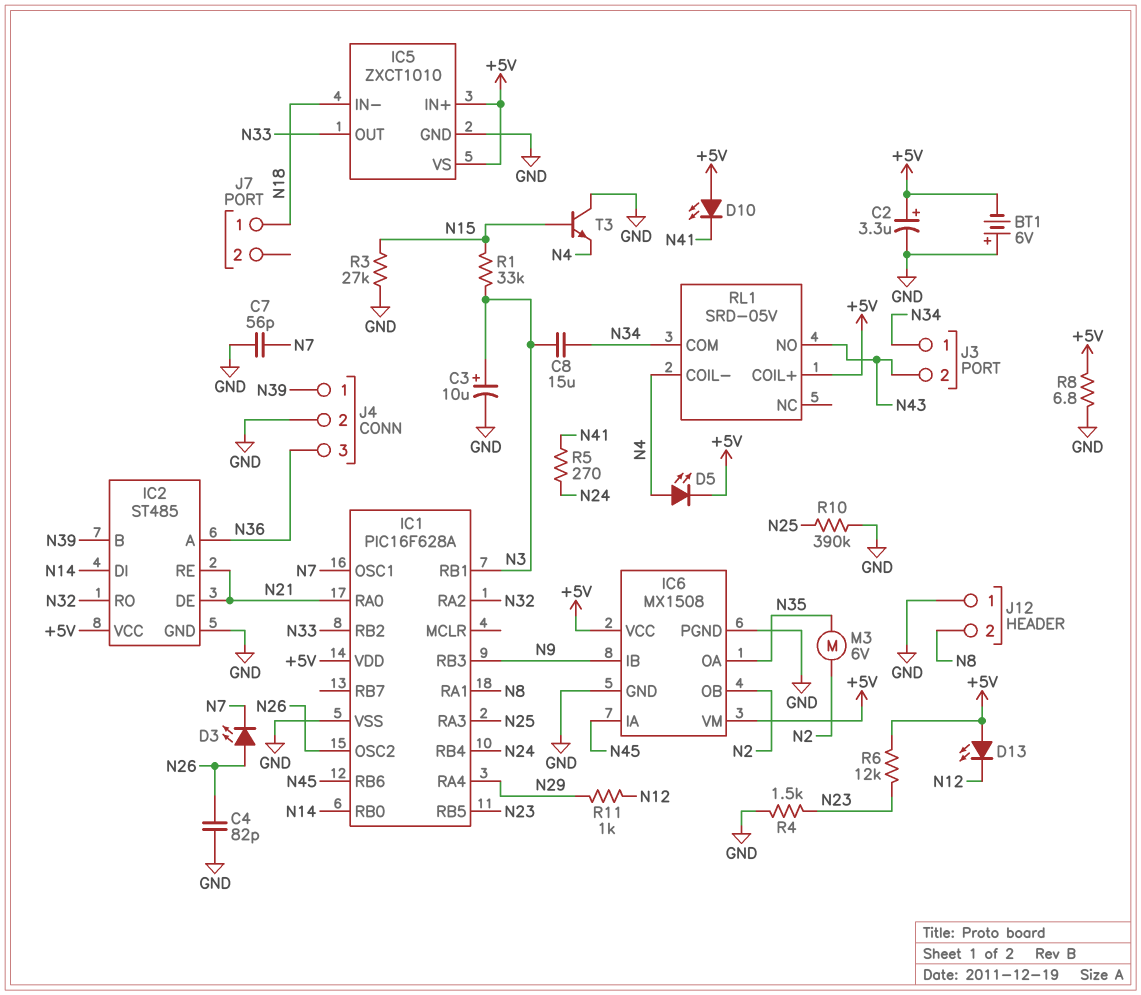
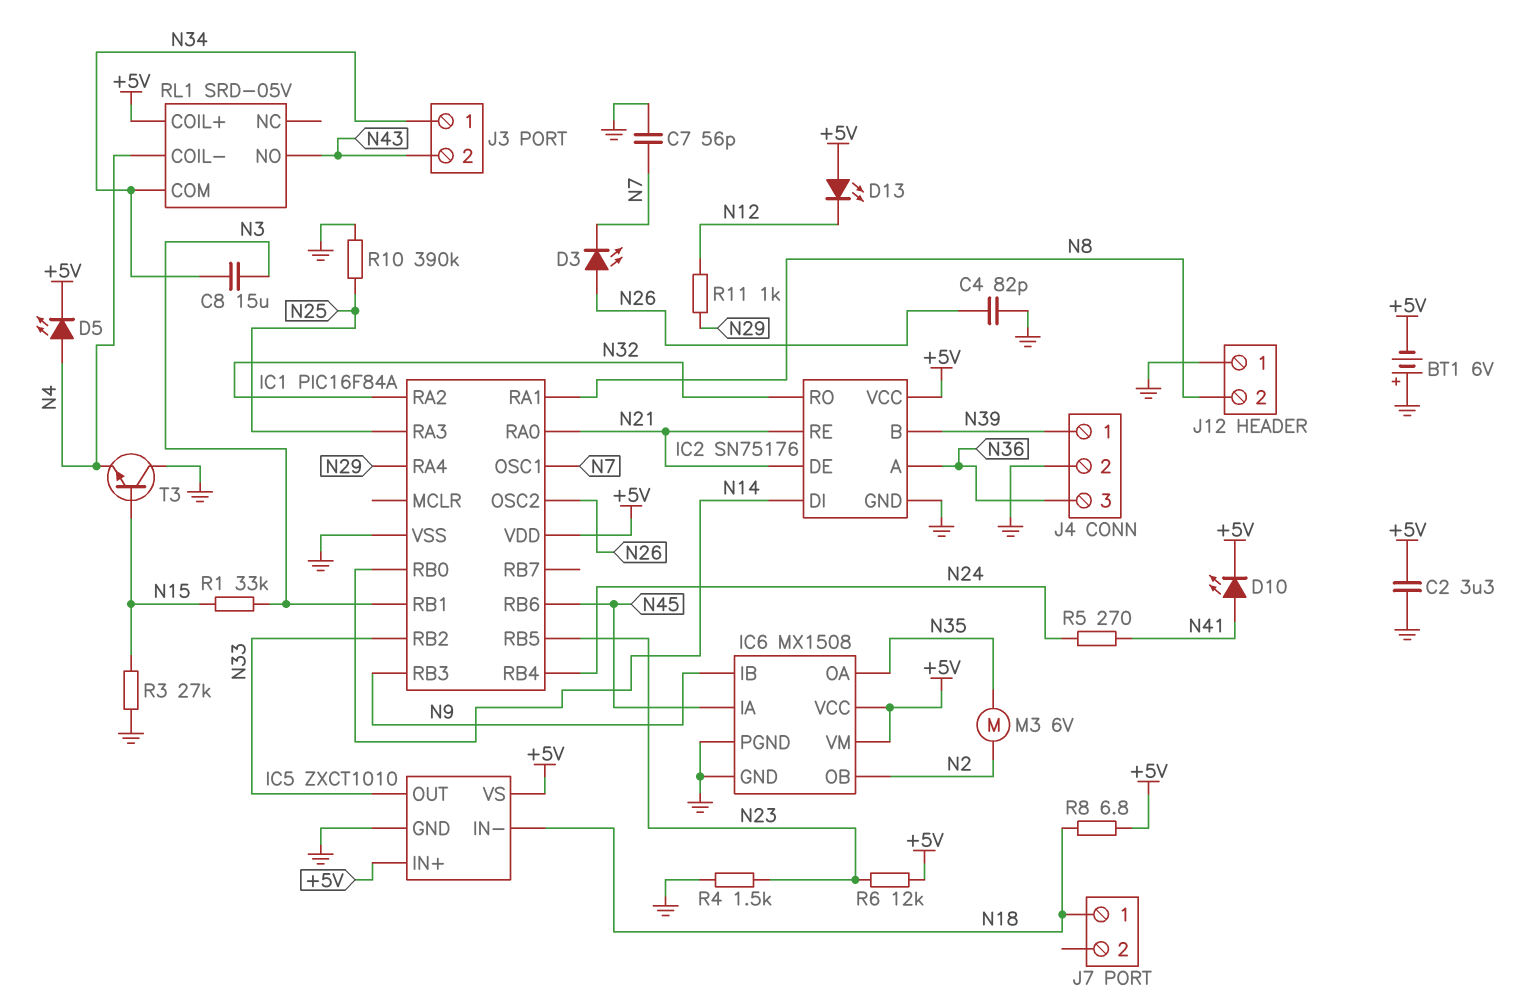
C2: 3.3uF (plus +5V, minus GND) -> 3.3uF (+5V, GND)
C3: 10uF (plus N3, minus GND) -> none
D10: LED (A +5V, K N41) -> LED (A N41, K +5V)
IC1: PIC16F628A -> PIC16F84A
IC2: ST485 -> SN75176
R8: 6.8 (+5V, GND) -> 6.8 (+5V, N18)

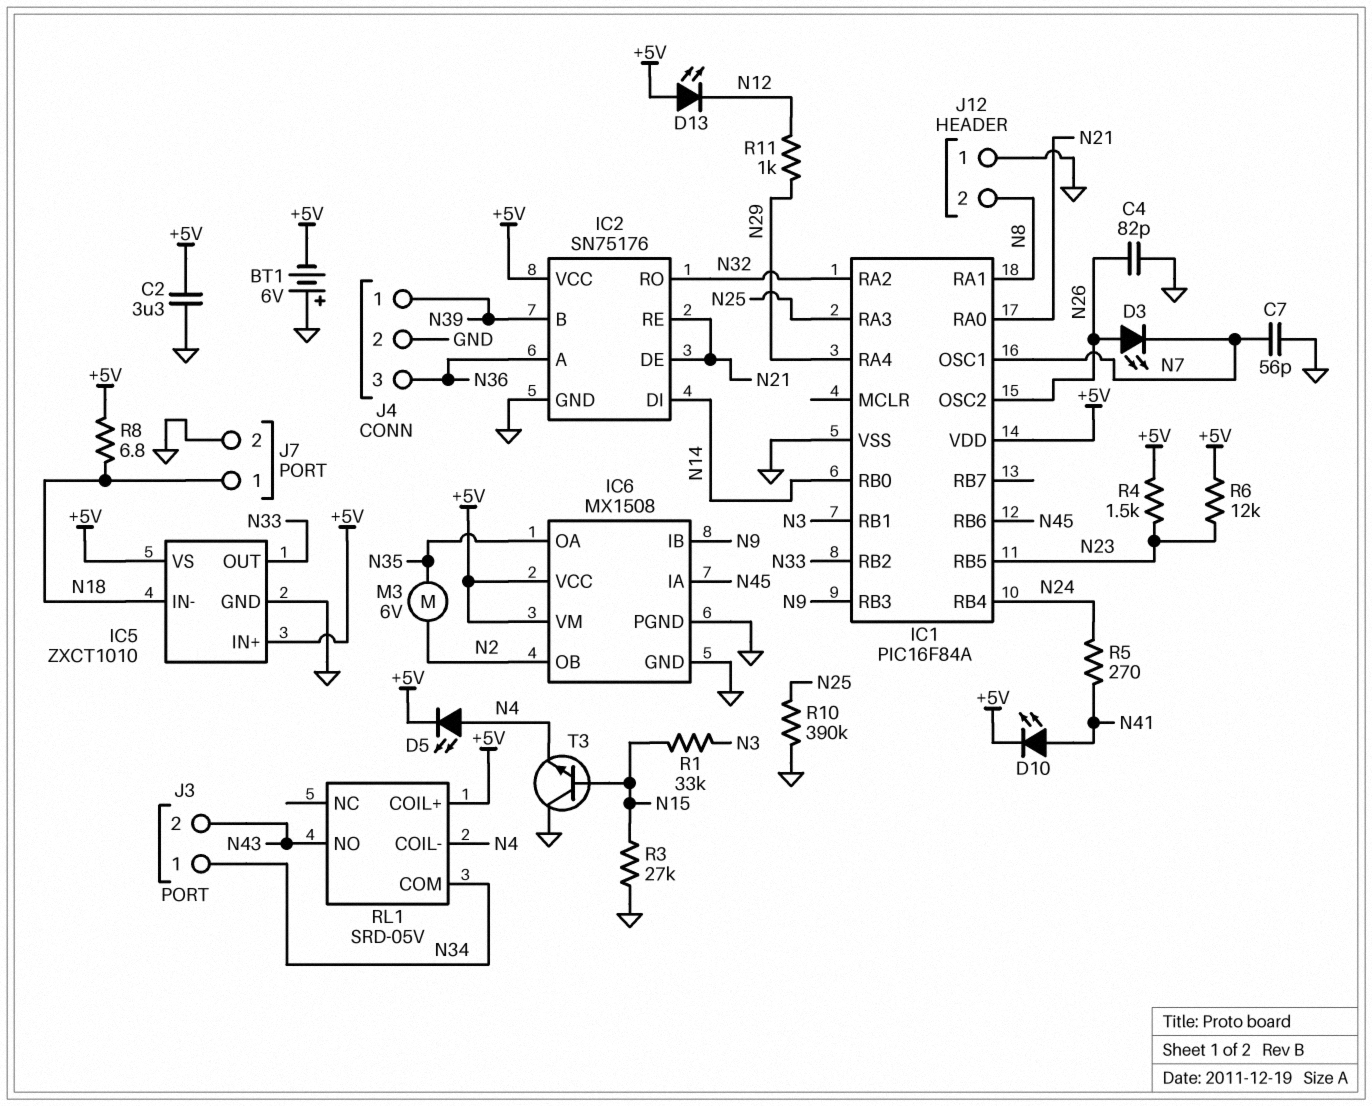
C8: 15uF (N3, N34) -> none
J7 pin 2: none -> GND
R4: 1.5k (GND, N23) -> 1.5k (+5V, N23)

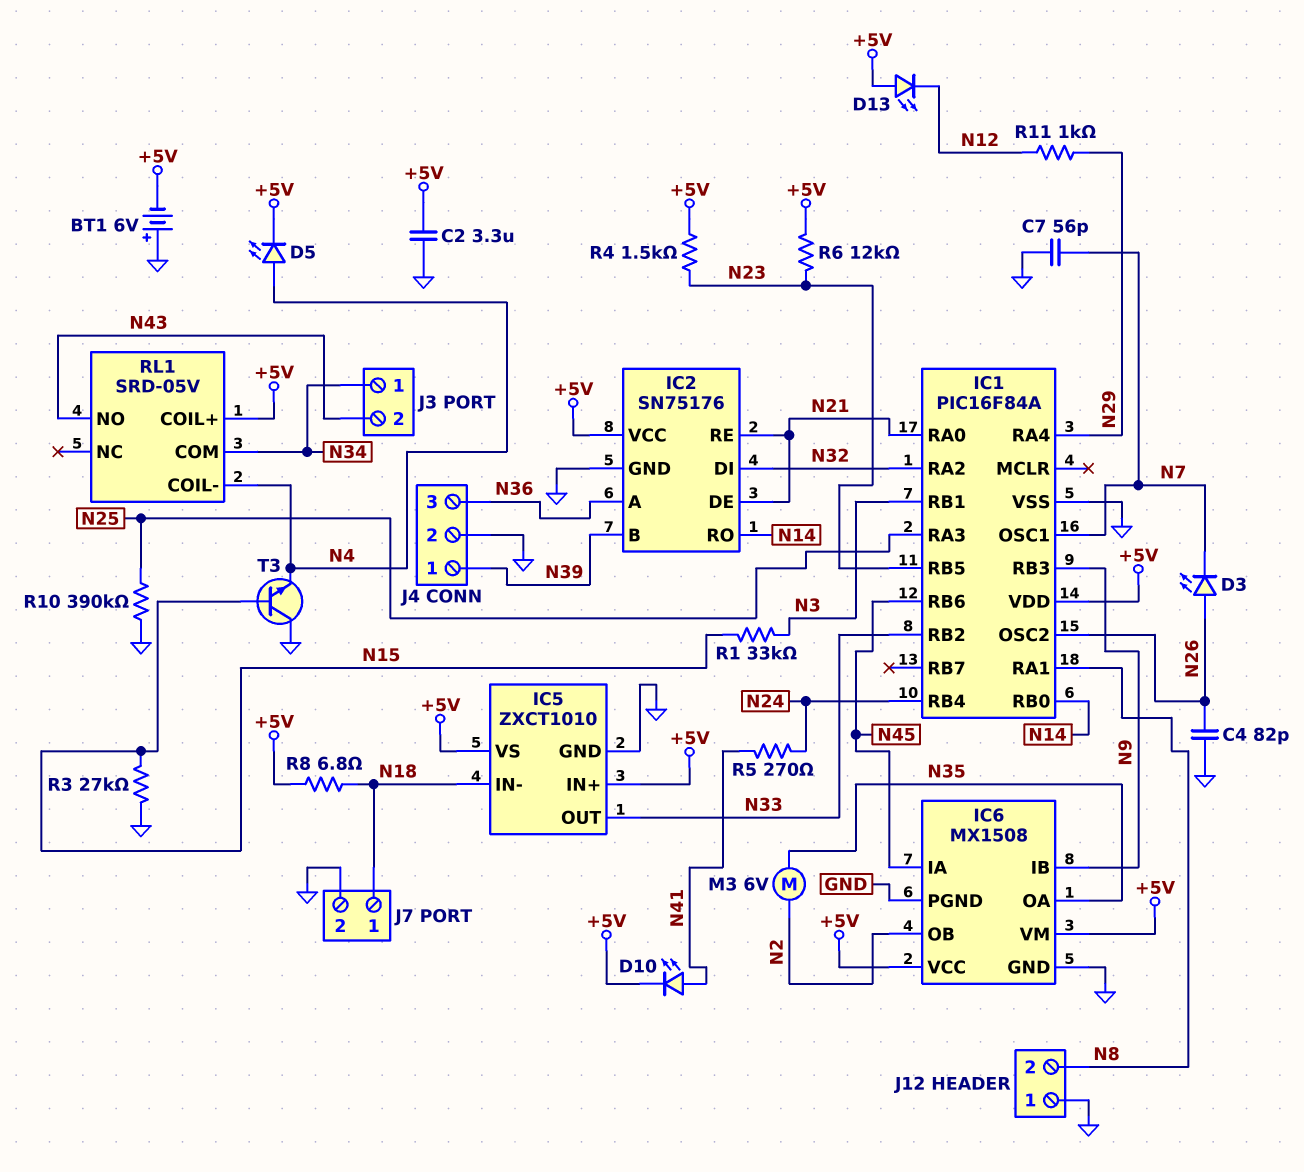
IC2 pin DI: N14 -> N32
IC2 pin RO: N32 -> N14

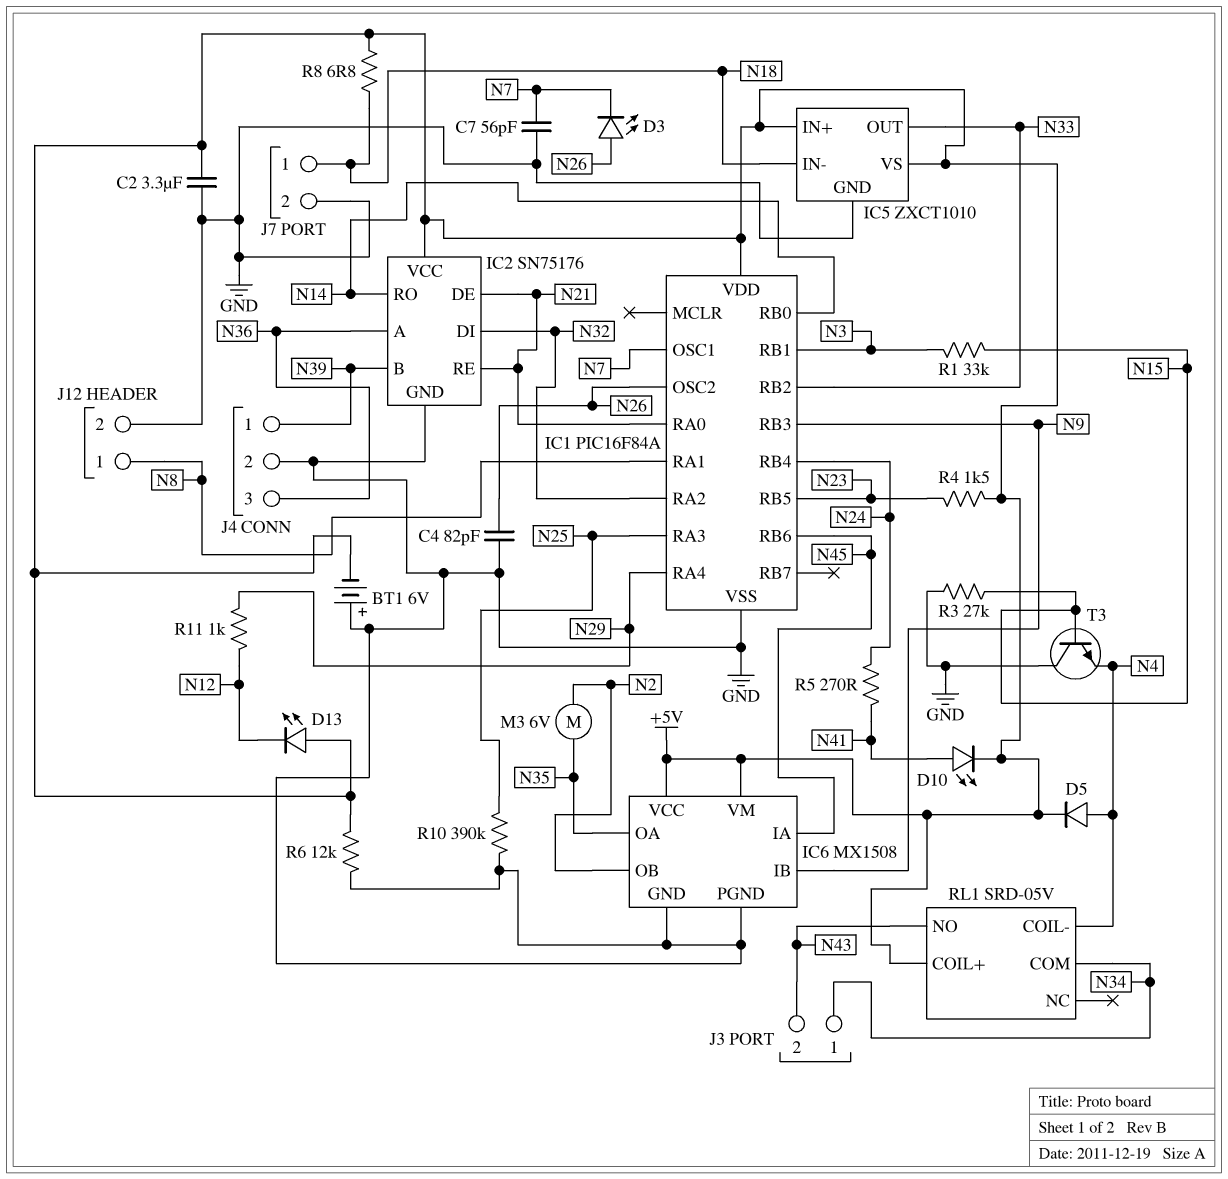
D5: LED (A N4, K +5V) -> diode (A N4, K +5V)
J12 pin 1: GND -> N8
J12 pin 2: N8 -> GND
R6: 12k (+5V, N23) -> 12k (+5V, GND)

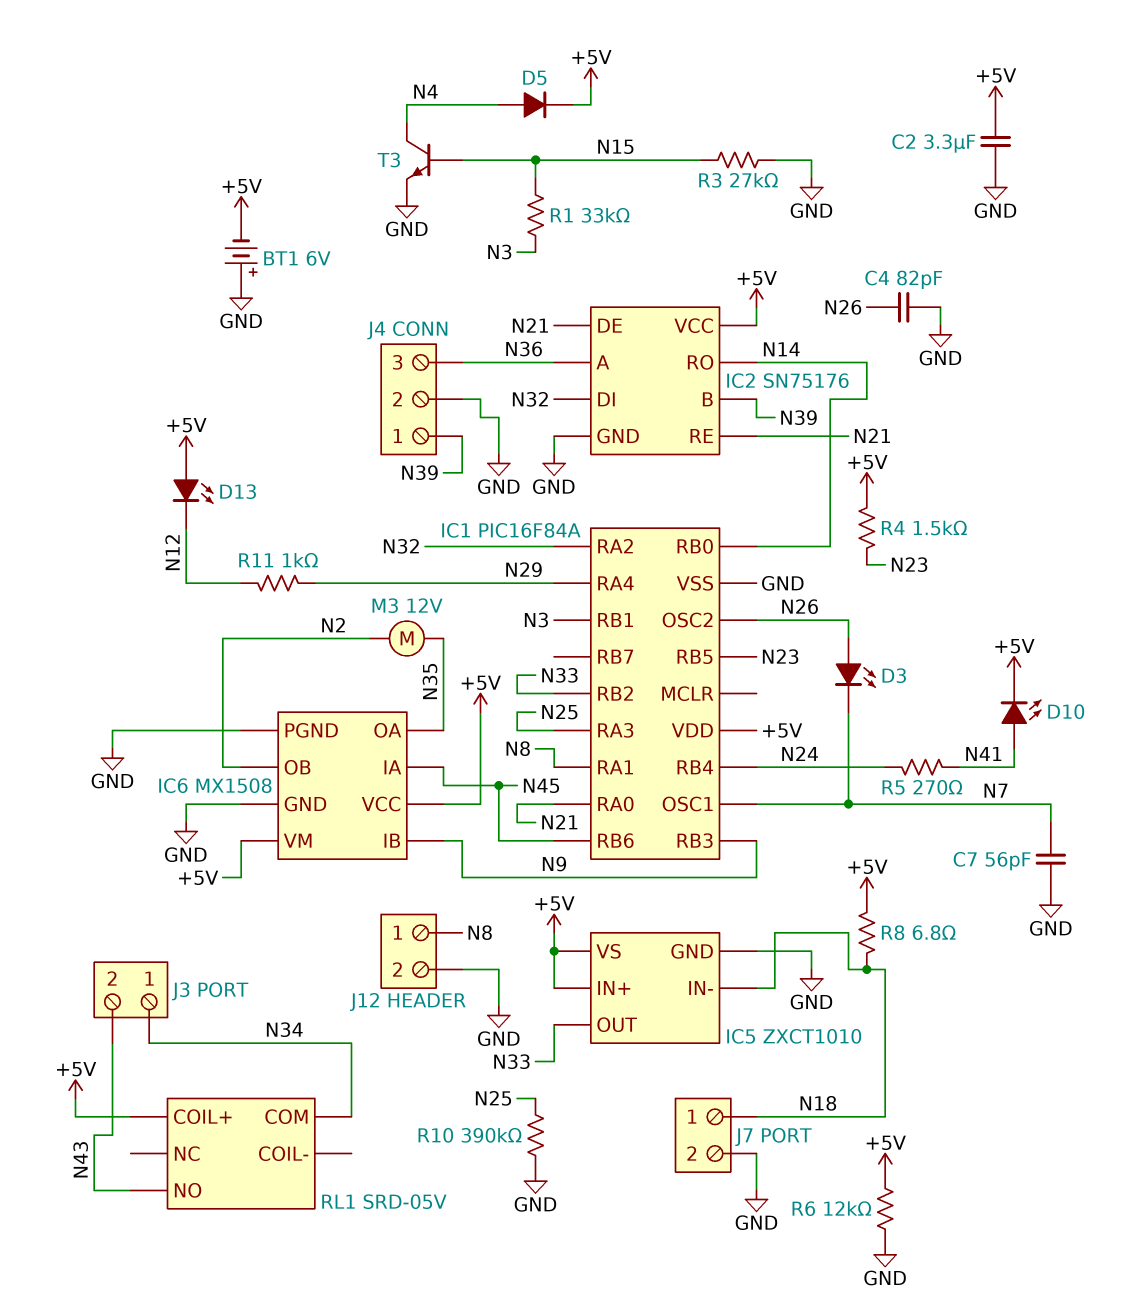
M3: motor 6V (N2, N35) -> motor 12V (N2, N35)
RL1 pin COIL-: N4 -> none
T3: NPN (B N15, C GND, E N4) -> NPN (B N15, C N4, E GND)

